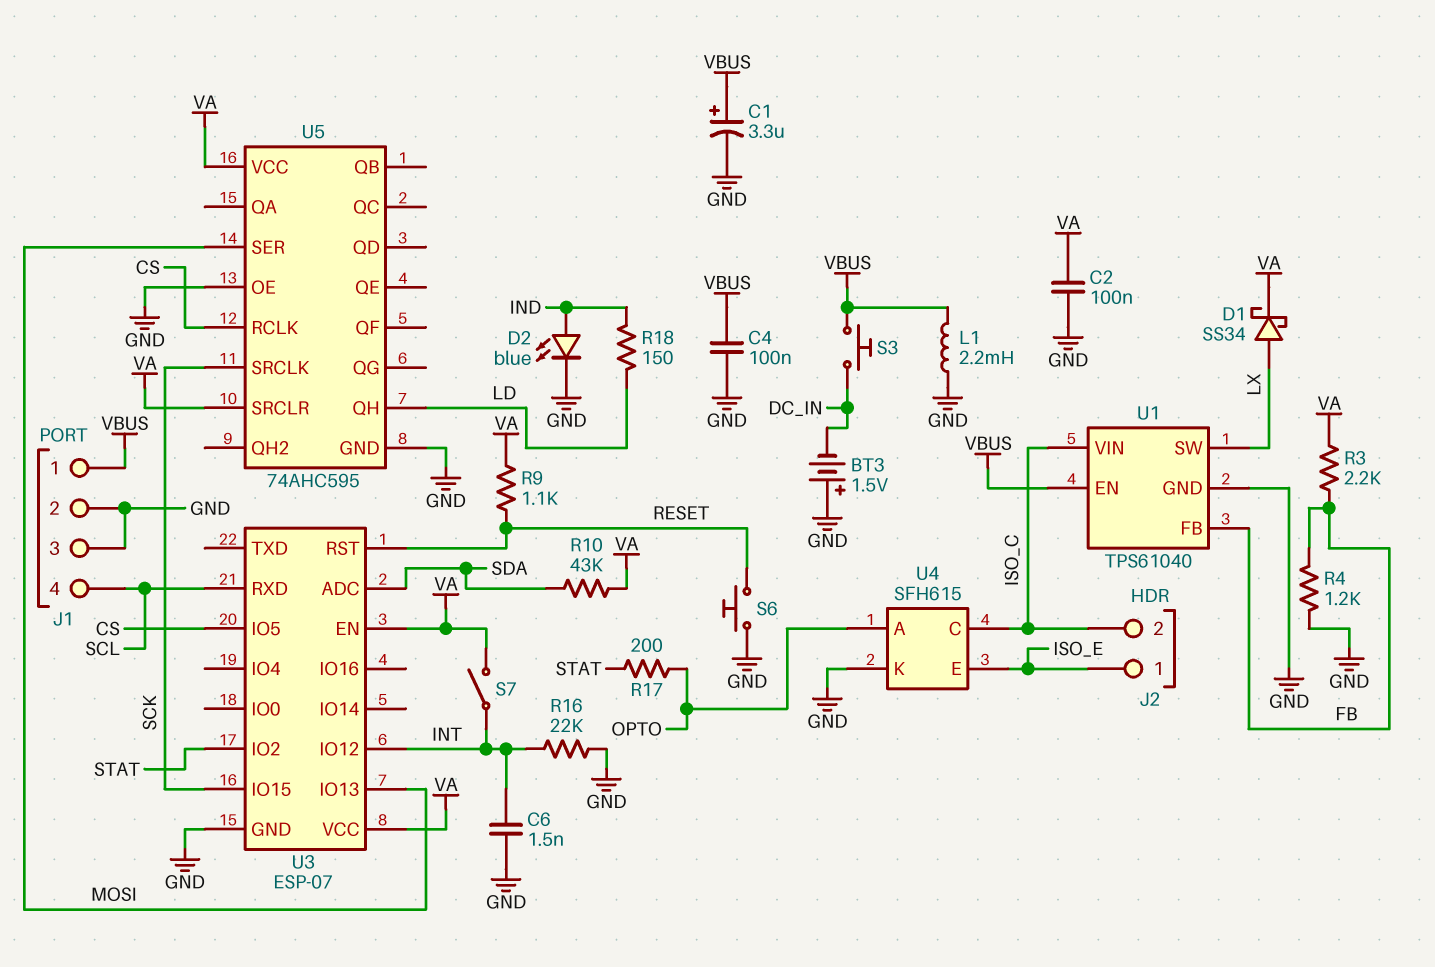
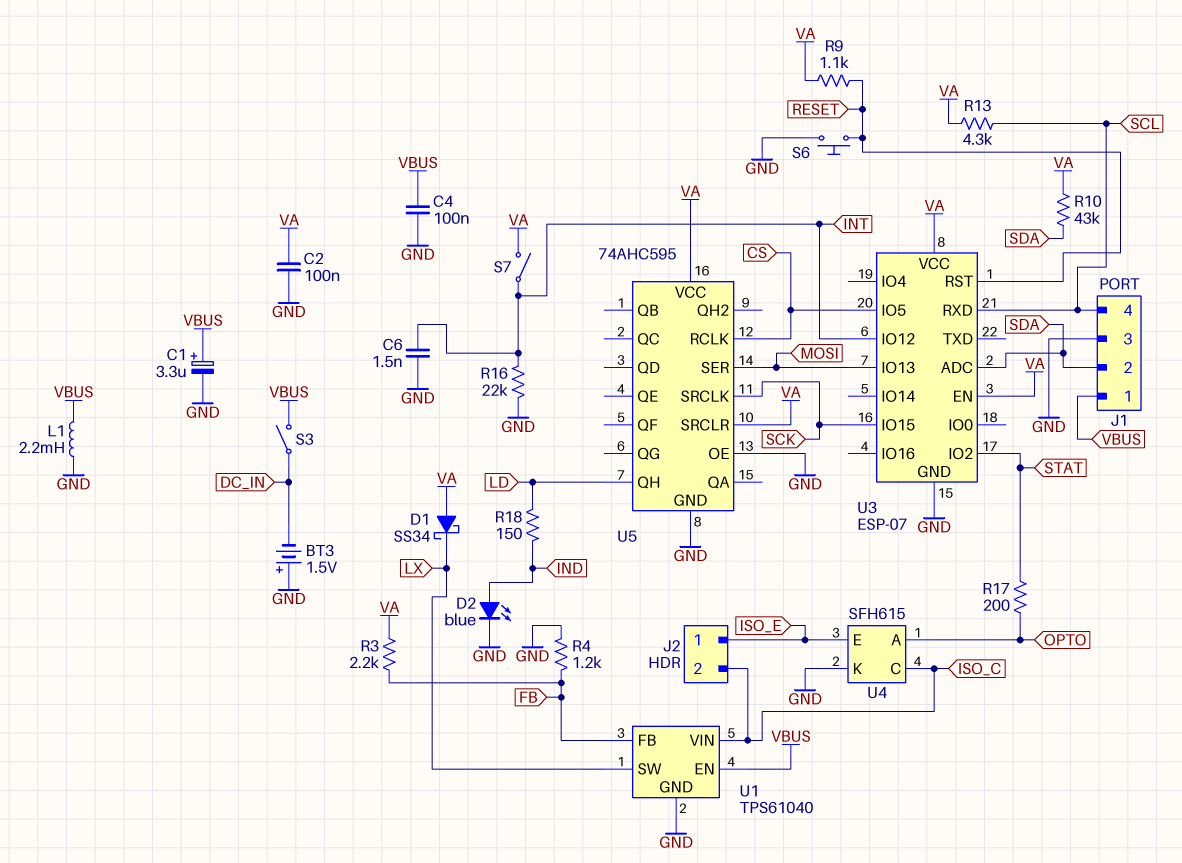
D1: schottky SS34 (A LX, K VA) -> schottky SS34 (A VA, K LX)
J1 pin 2: GND -> SDA
R13: none -> 4.3k (SCL, VA)
S3: button (DC_IN, VBUS) -> switch (DC_IN, VBUS)

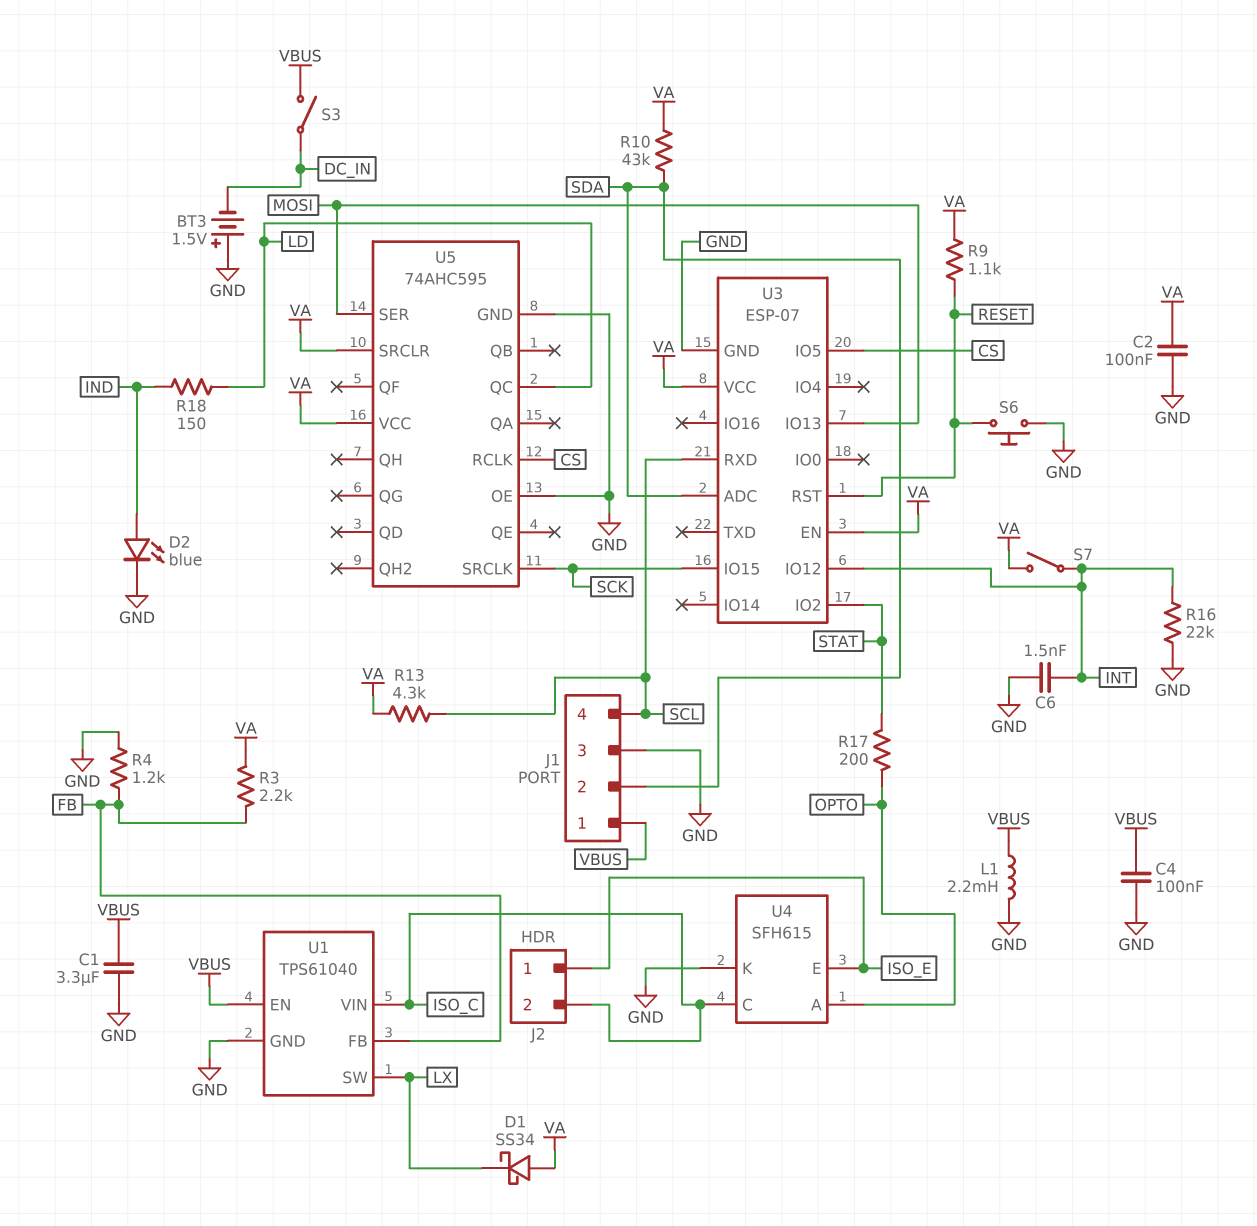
C1: 3.3uF (plus VBUS, minus GND) -> 3.3uF (GND, VBUS)
U5 pin QC: none -> LD
U5 pin QH: LD -> none

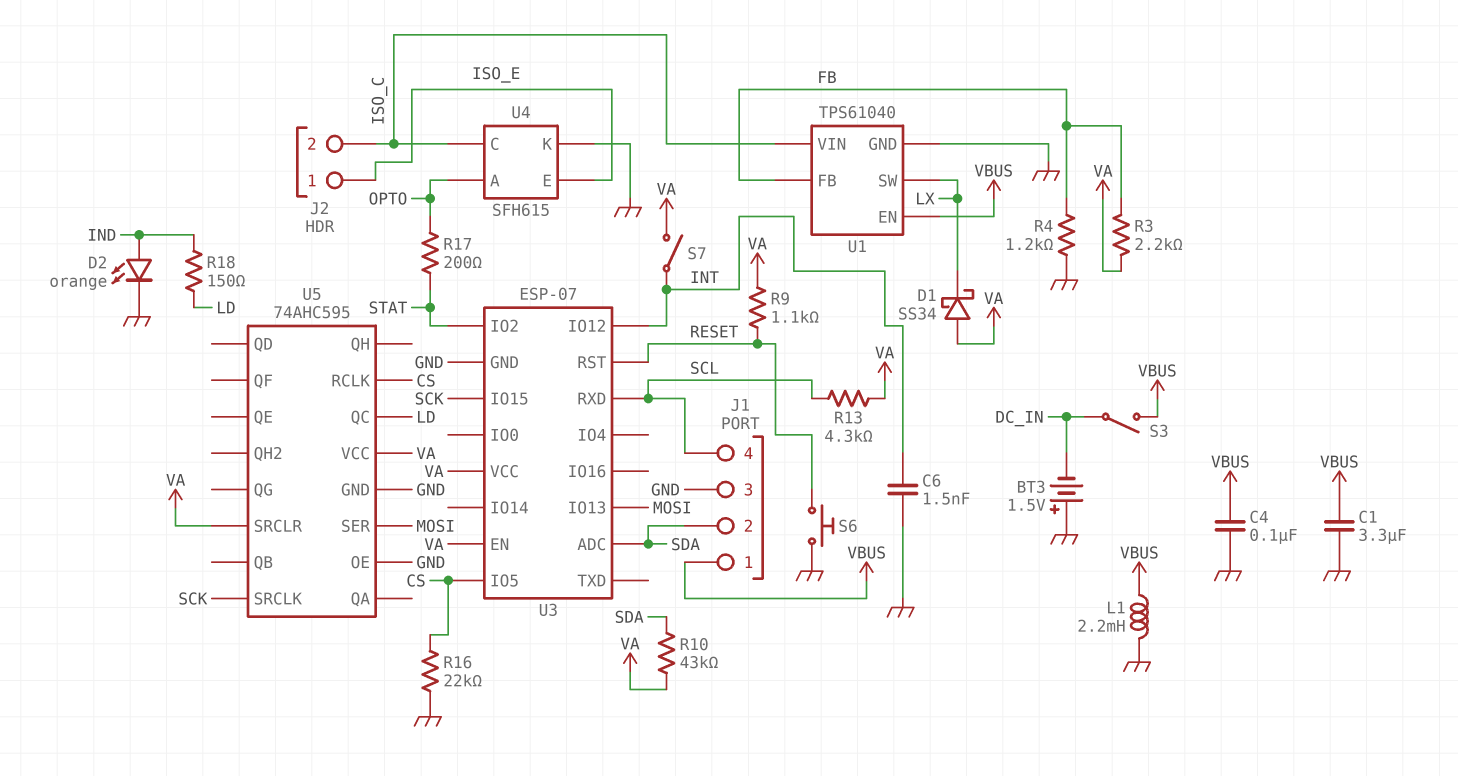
C2: 100nF (GND, VA) -> none
D2: LED blue (A IND, K GND) -> LED orange (A IND, K GND)
R16: 22k (GND, INT) -> 22k (CS, GND)

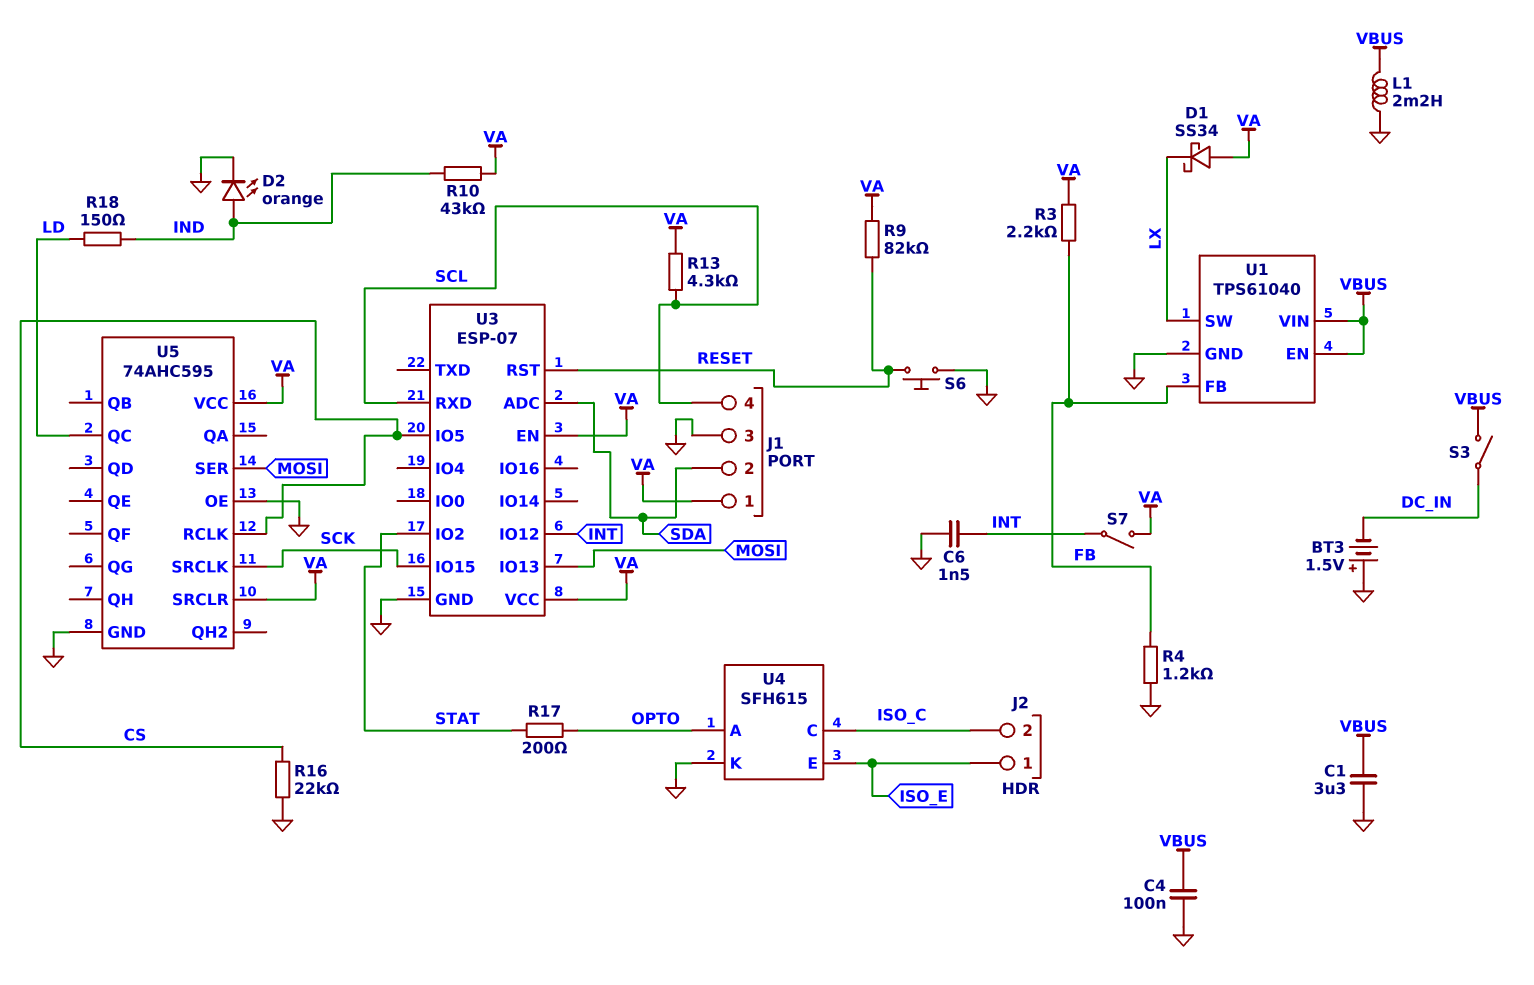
J1 pin 1: VBUS -> VA
R9: 1.1k (RESET, VA) -> 82k (RESET, VA)
R10: 43k (SDA, VA) -> 43k (IND, VA)
U1 pin VIN: ISO_C -> VBUS

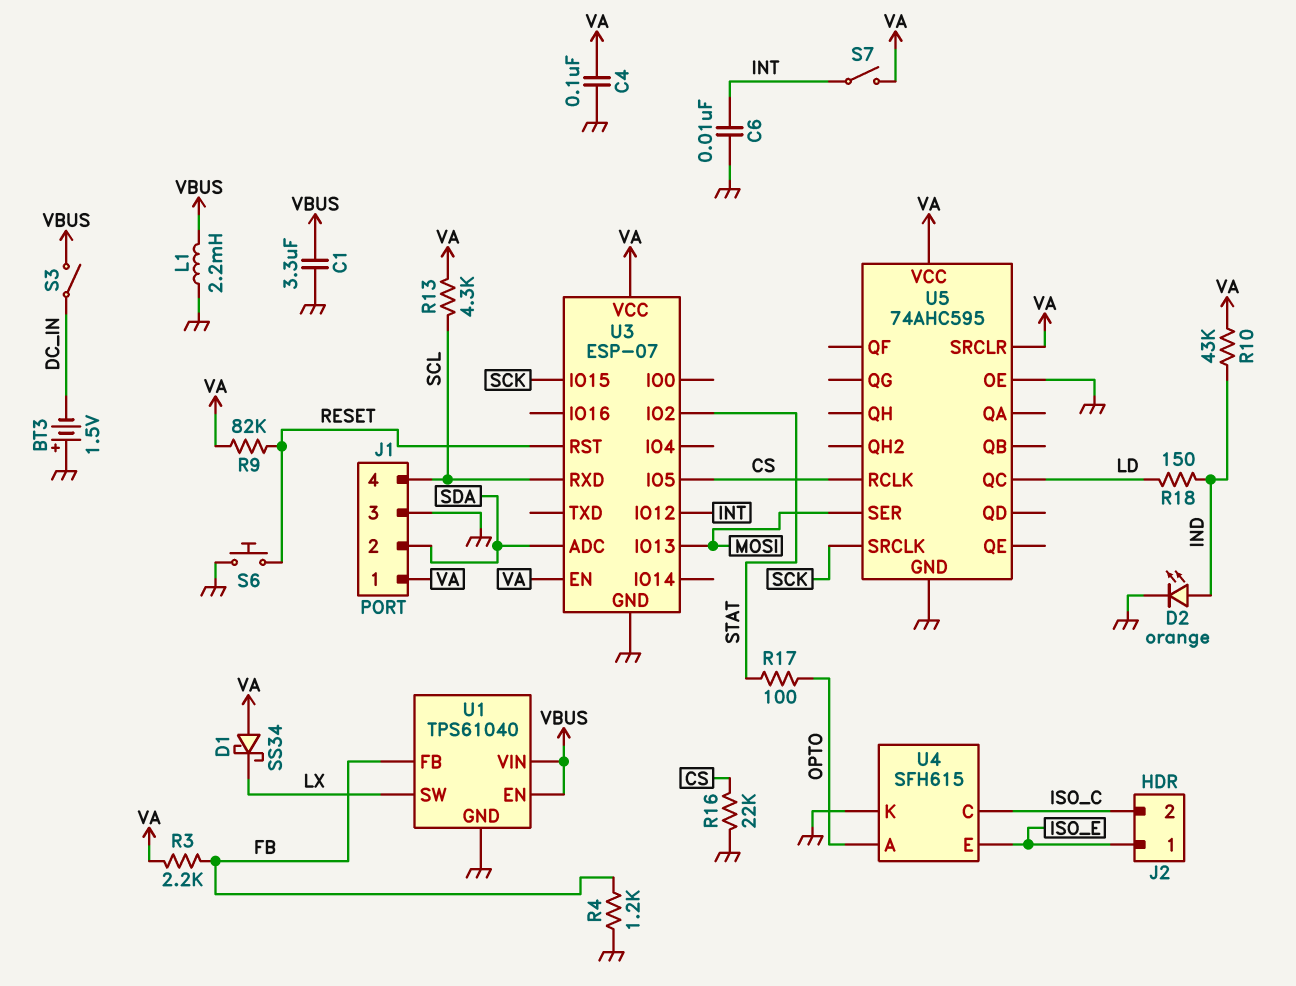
C4: 100nF (GND, VBUS) -> 100nF (GND, VA)
C6: 1.5nF (GND, INT) -> 10nF (GND, INT)
R17: 200 (OPTO, STAT) -> 100 (OPTO, STAT)

